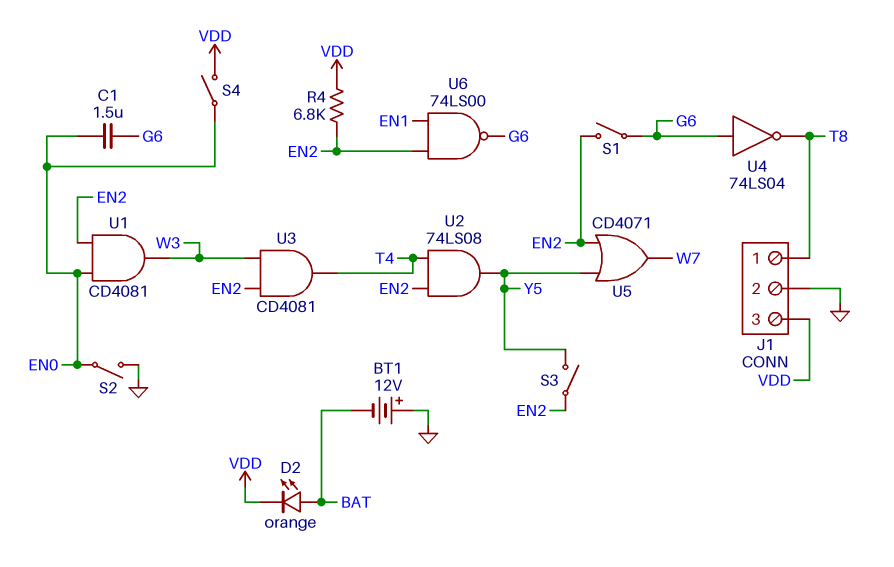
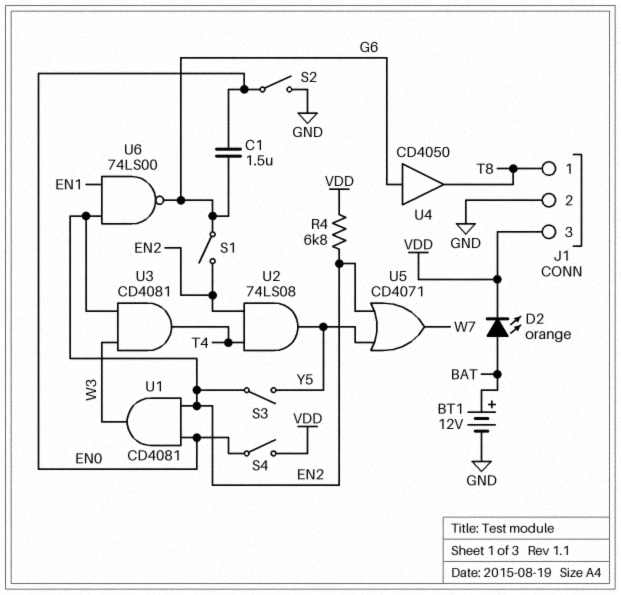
BT1: 12V (plus GND, minus BAT) -> 12V (plus BAT, minus GND)
U4: NOT 74LS04 (in G6, out T8) -> buffer CD4050 (in G6, out T8)

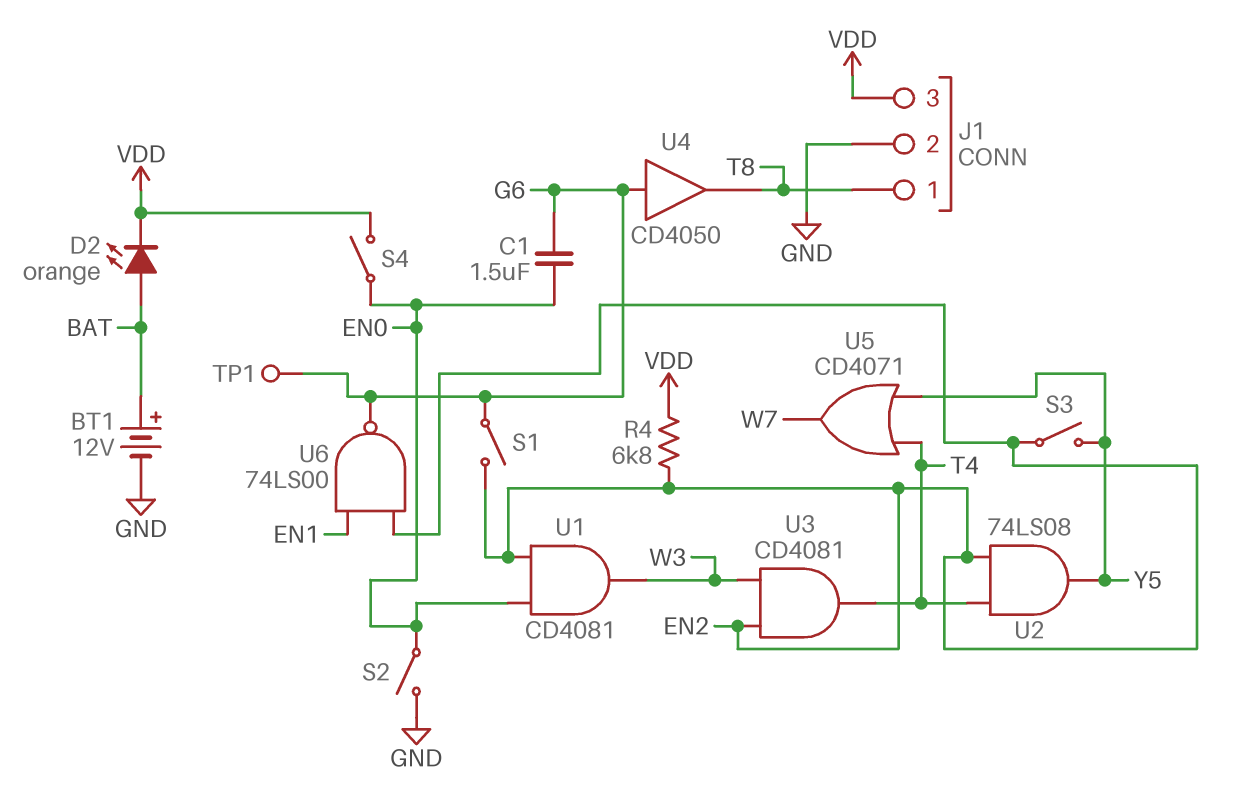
TP1: none -> test point (G6)
U5: OR CD4071 (in EN2, in Y5, out W7) -> OR CD4071 (in T4, in Y5, out W7)

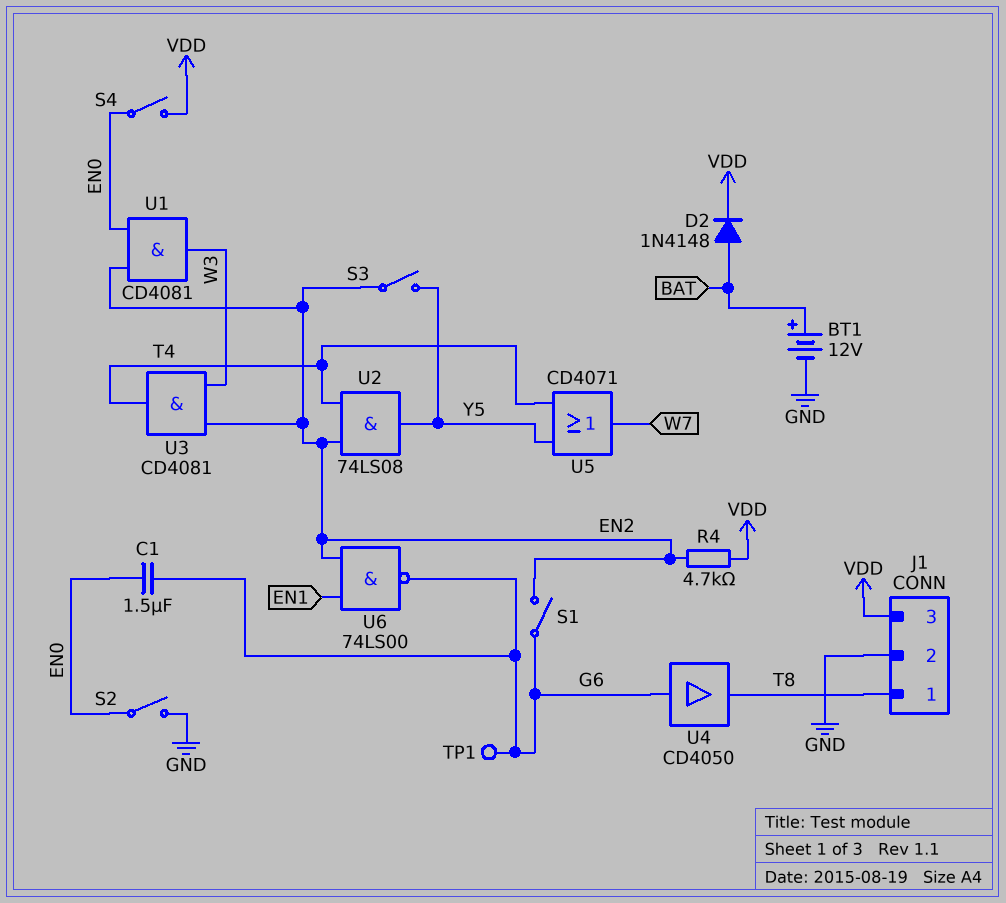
D2: LED orange (A BAT, K VDD) -> diode 1N4148 (A BAT, K VDD)
R4: 6.8k (EN2, VDD) -> 4.7k (EN2, VDD)

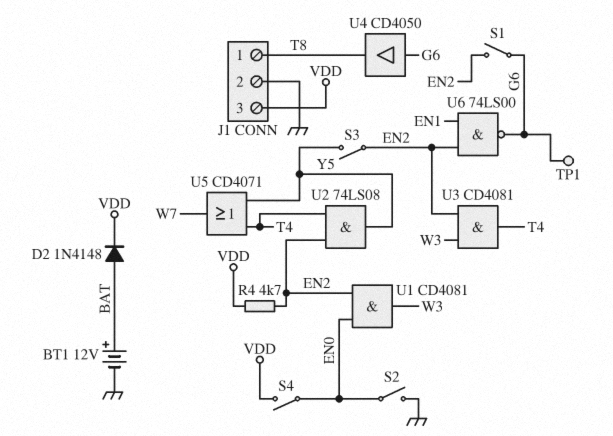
C1: 1.5uF (EN0, G6) -> none

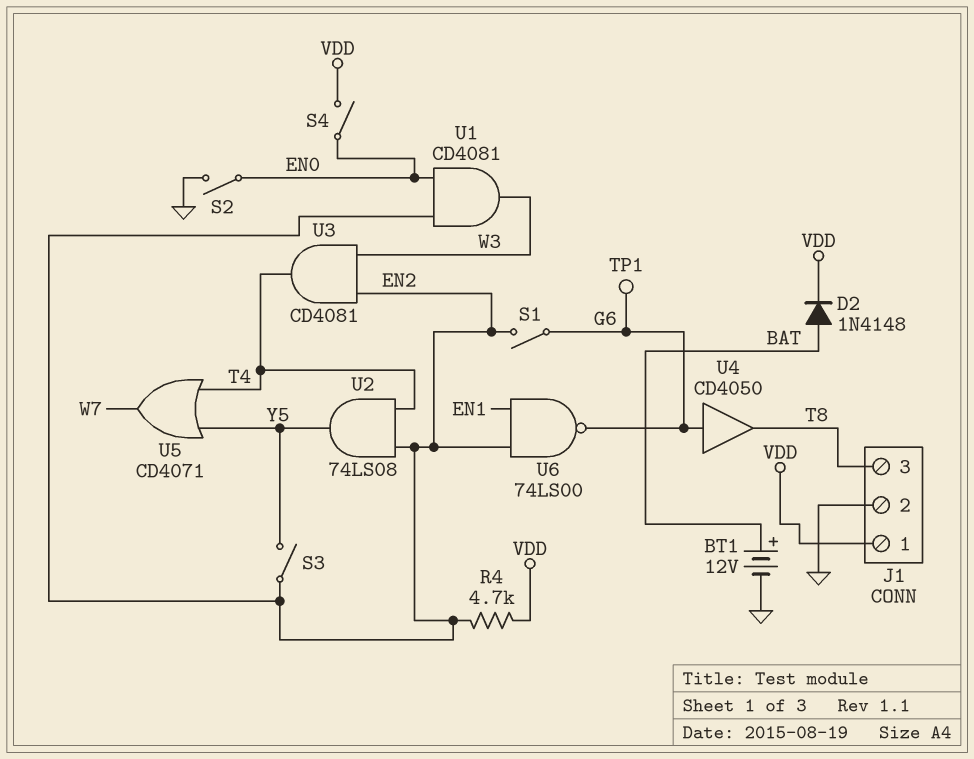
J1 pin 1: T8 -> VDD
J1 pin 3: VDD -> T8

